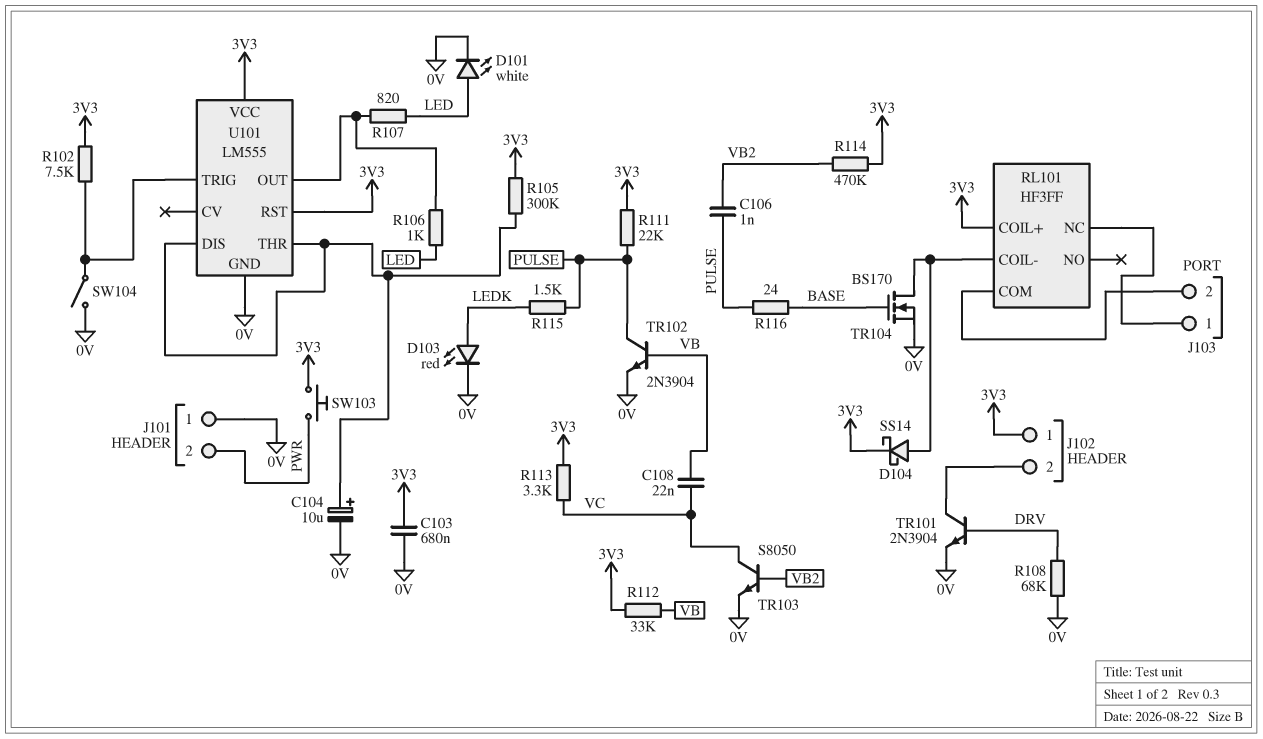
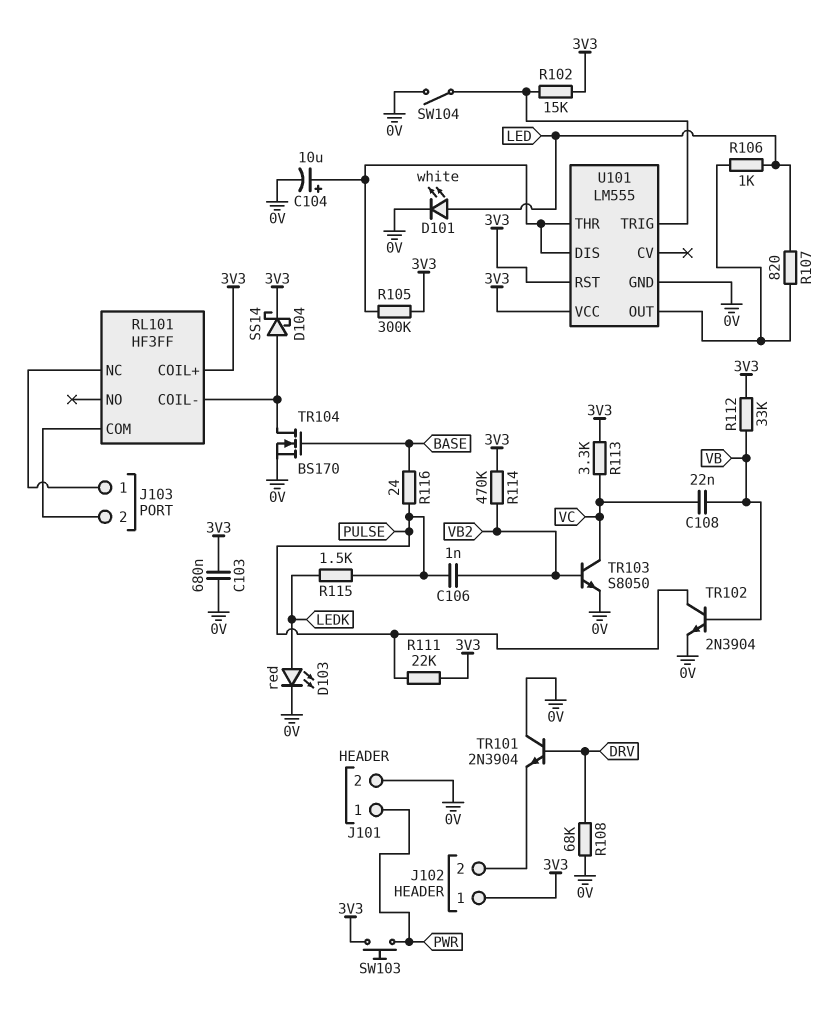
J101 pin 1: 0V -> PWR
J101 pin 2: PWR -> 0V
R102: 7.5k (3V3, U101/TRIG) -> 15k (3V3, U101/TRIG)
TR101: NPN 2N3904 (B DRV, C J102/2, E 0V) -> NPN 2N3904 (B DRV, C 0V, E J102/2)

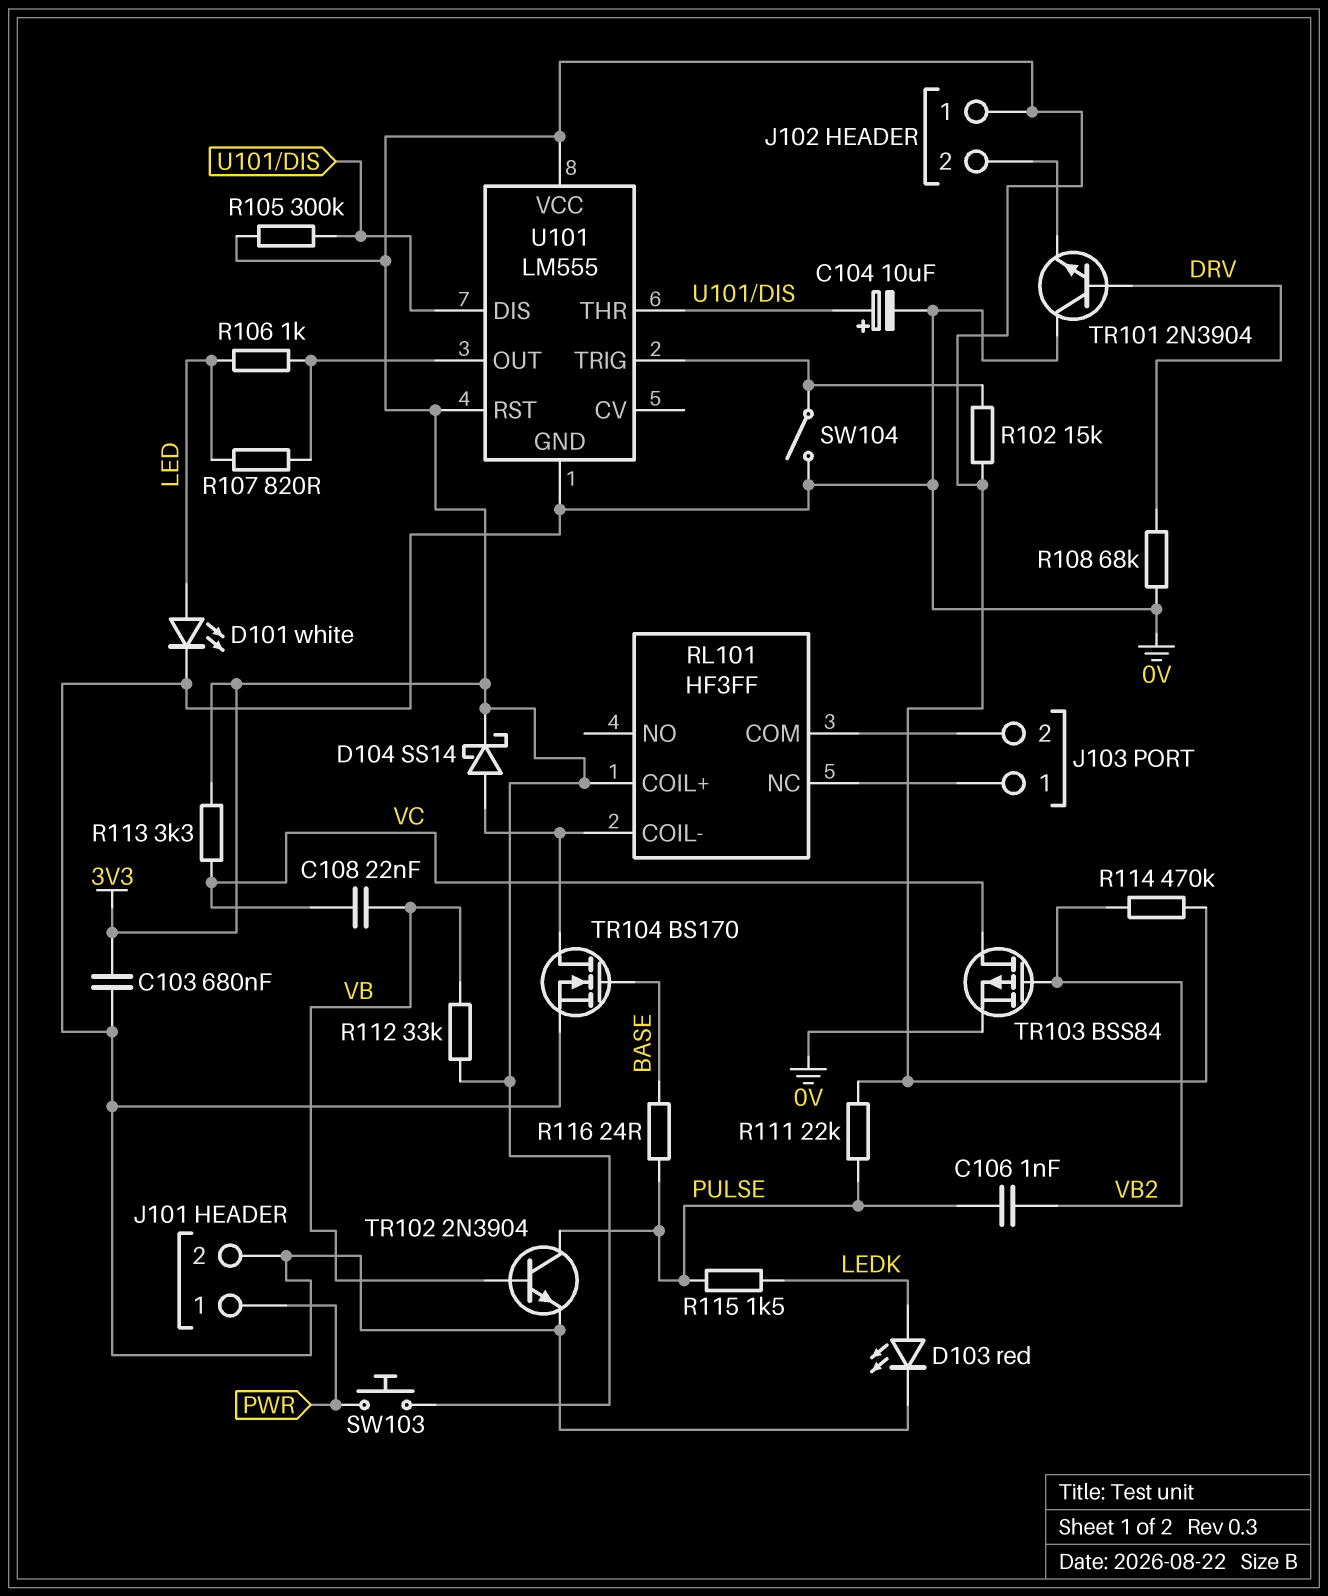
TR103: NPN S8050 (B VB2, C VC, E 0V) -> PMOS BSS84 (G VB2, D VC, S 0V)

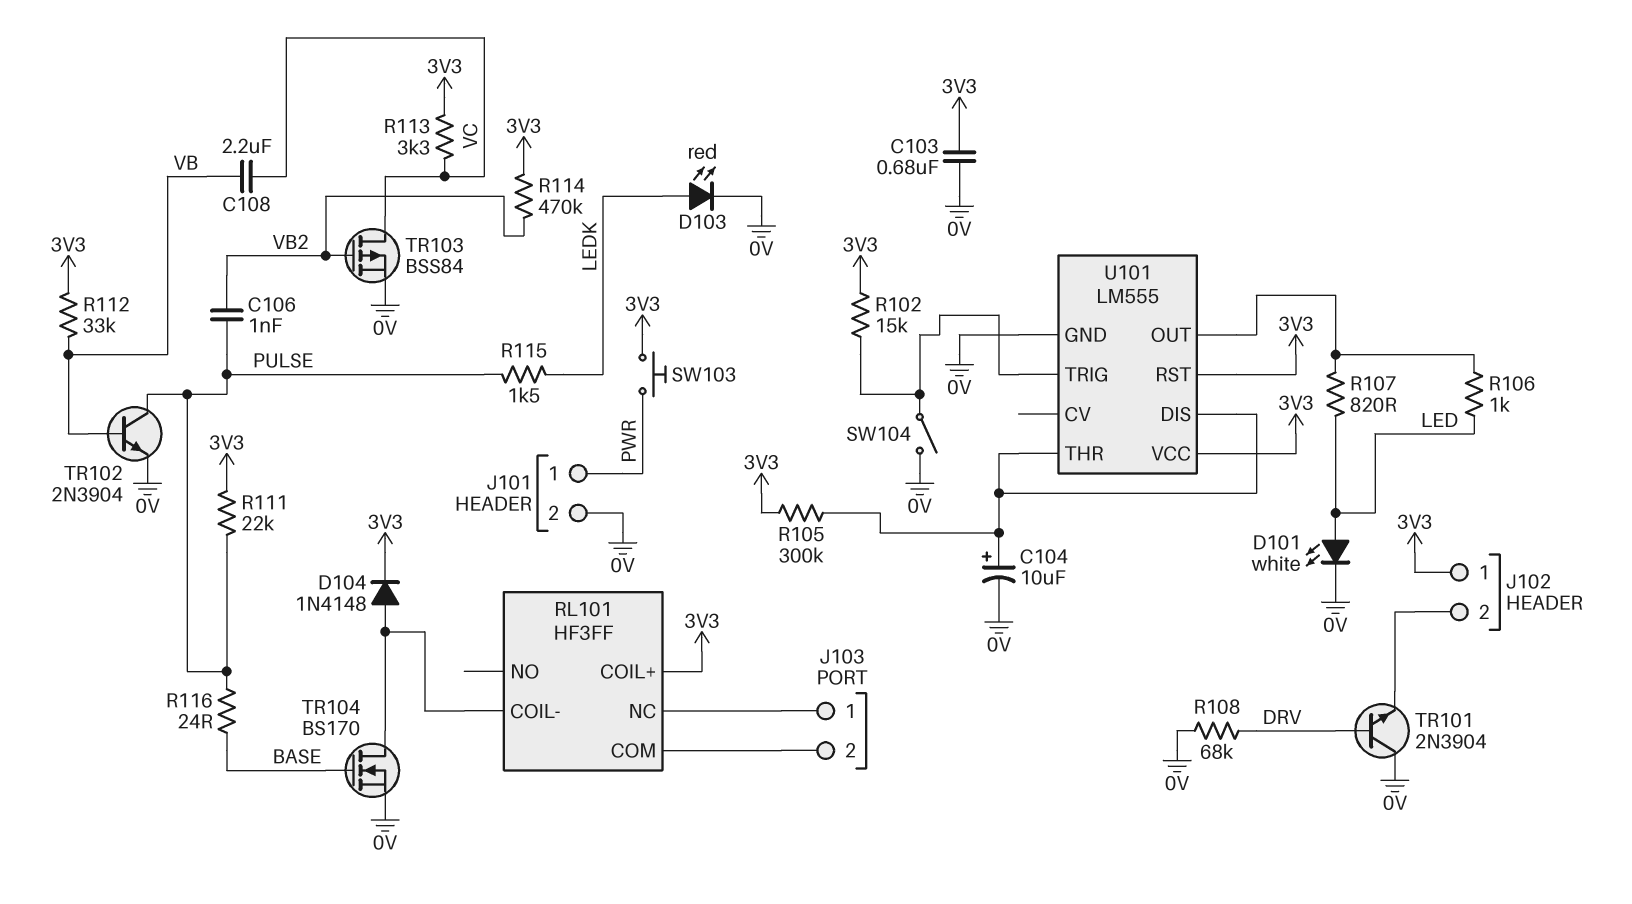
C108: 22nF (VB, VC) -> 2.2uF (VB, VC)
D104: schottky SS14 (A RL101/COIL-, K 3V3) -> diode 1N4148 (A RL101/COIL-, K 3V3)

